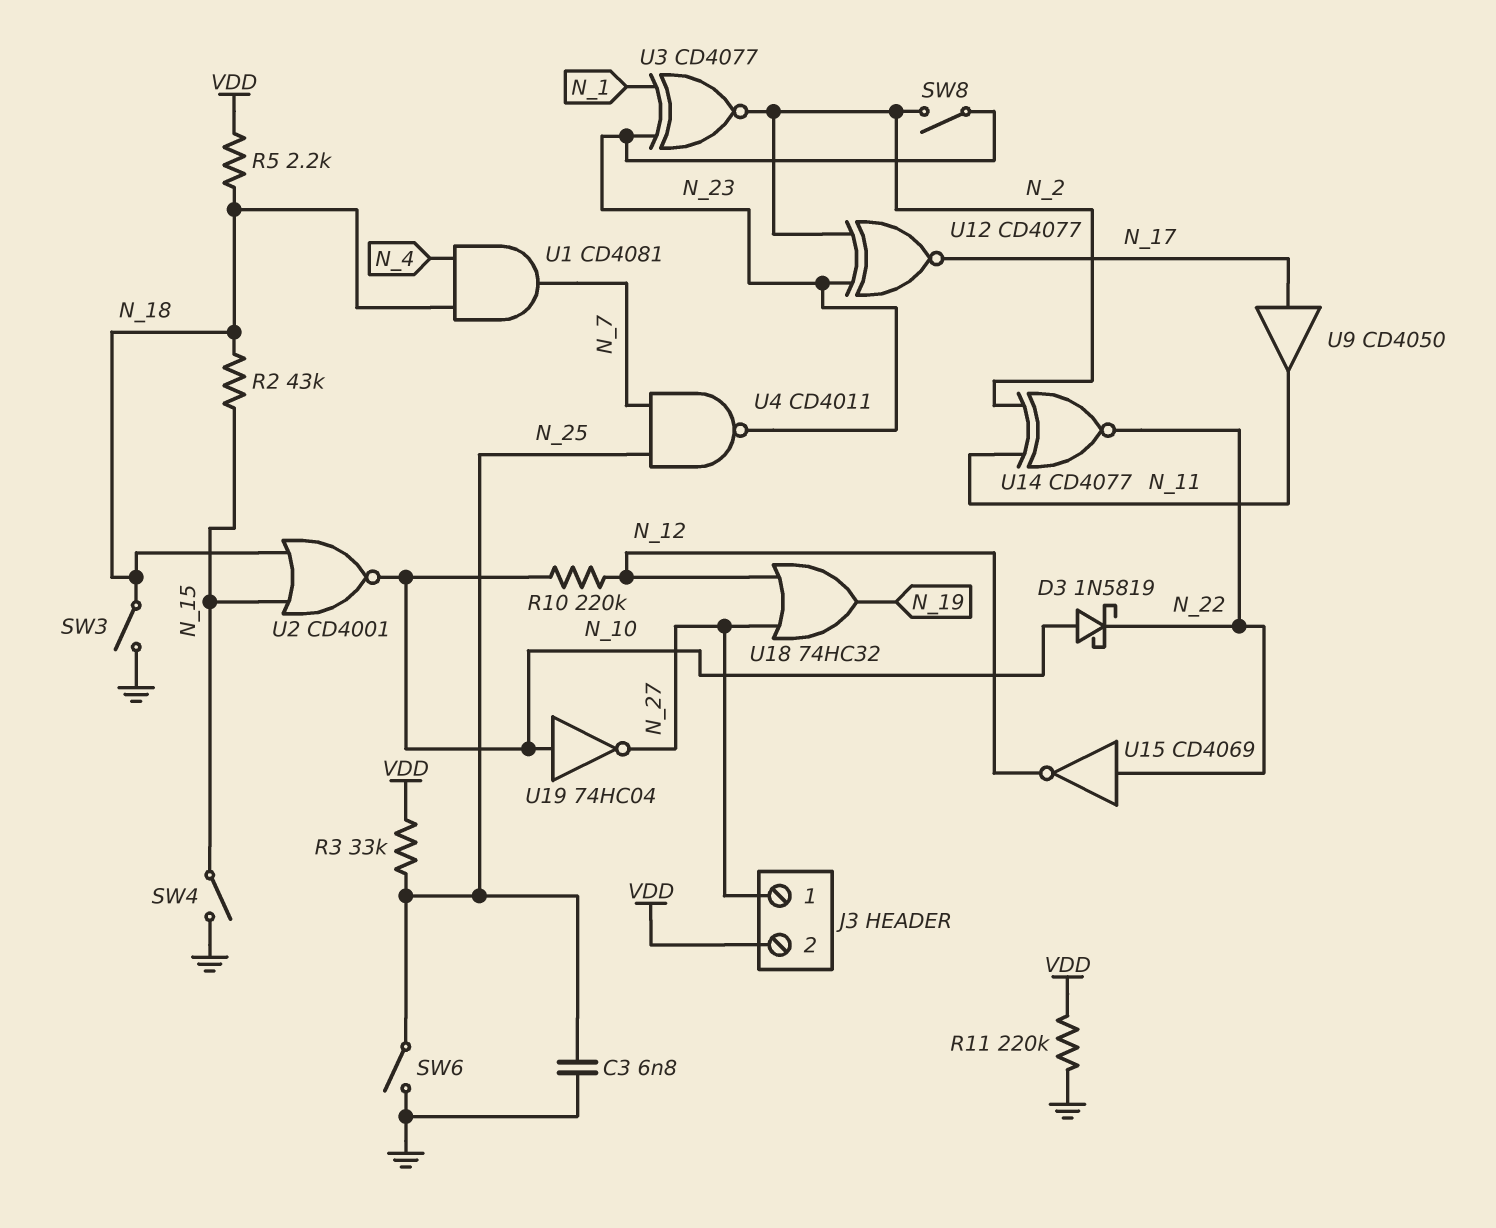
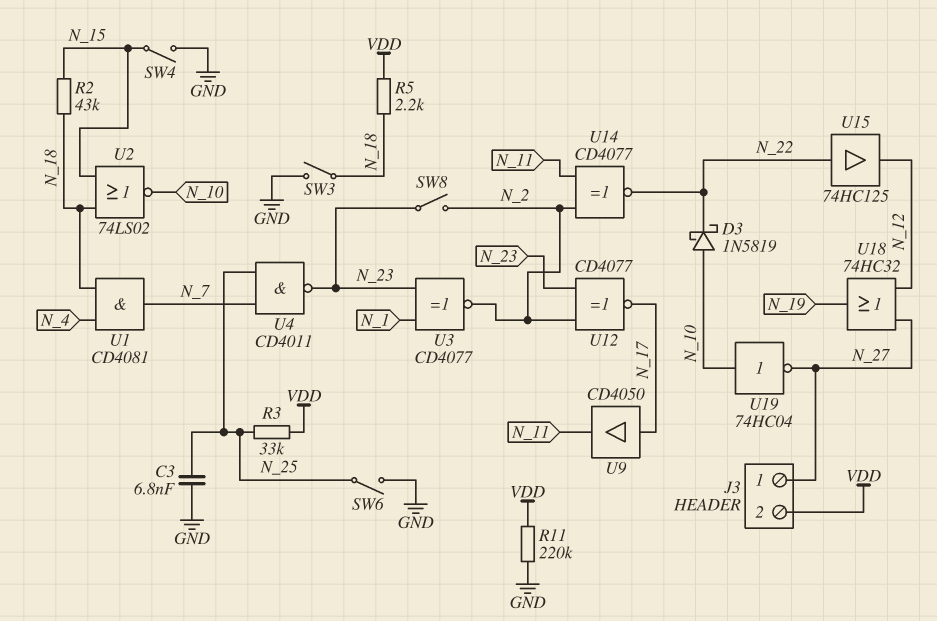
R10: 220k (N_10, N_12) -> none
U2: NOR CD4001 (in N_15, in N_18, out N_10) -> NOR 74LS02 (in N_15, in N_18, out N_10)
U15: NOT CD4069 (in N_22, out N_12) -> buffer 74HC125 (in N_22, out N_12)

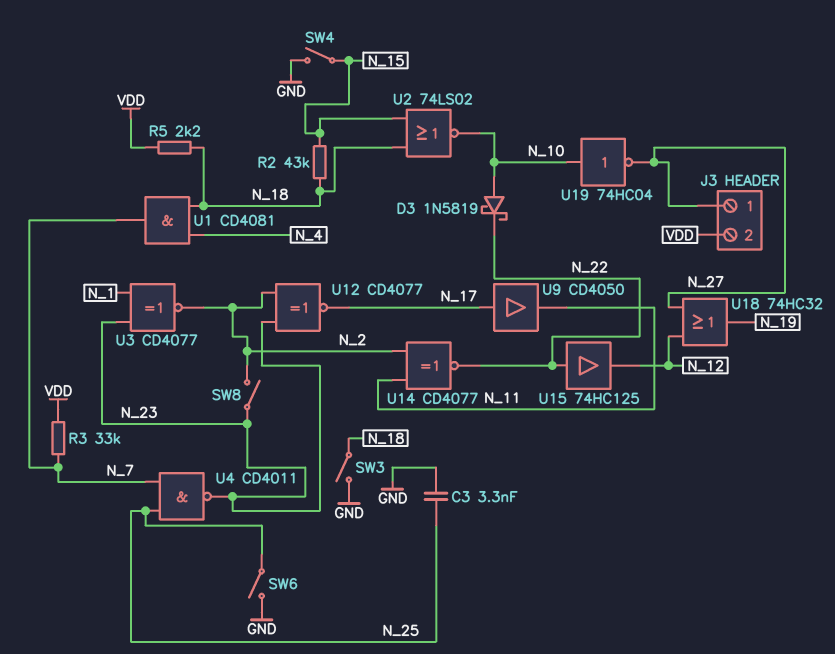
C3: 6.8nF (GND, N_25) -> 3.3nF (GND, N_25)
R3: 33k (N_25, VDD) -> 33k (N_7, VDD)
R11: 220k (GND, VDD) -> none

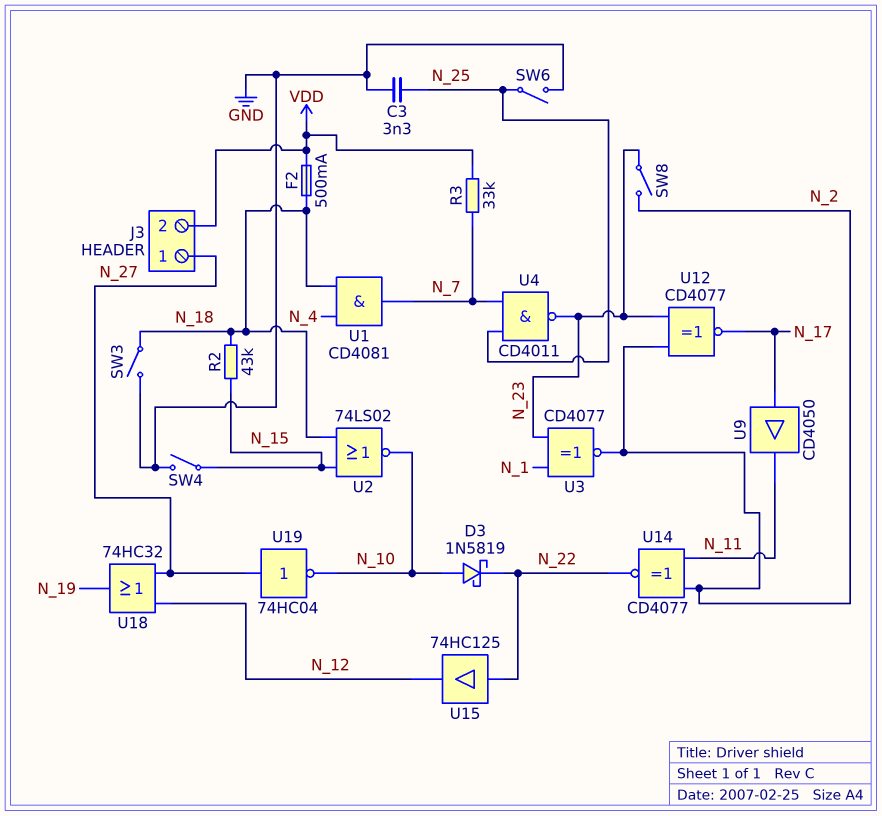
F2: none -> 500mA (N_18, VDD)
R5: 2.2k (N_18, VDD) -> none
U19: NOT 74HC04 (in N_10, out N_27) -> NOT 74HC04 (in N_27, out N_10)

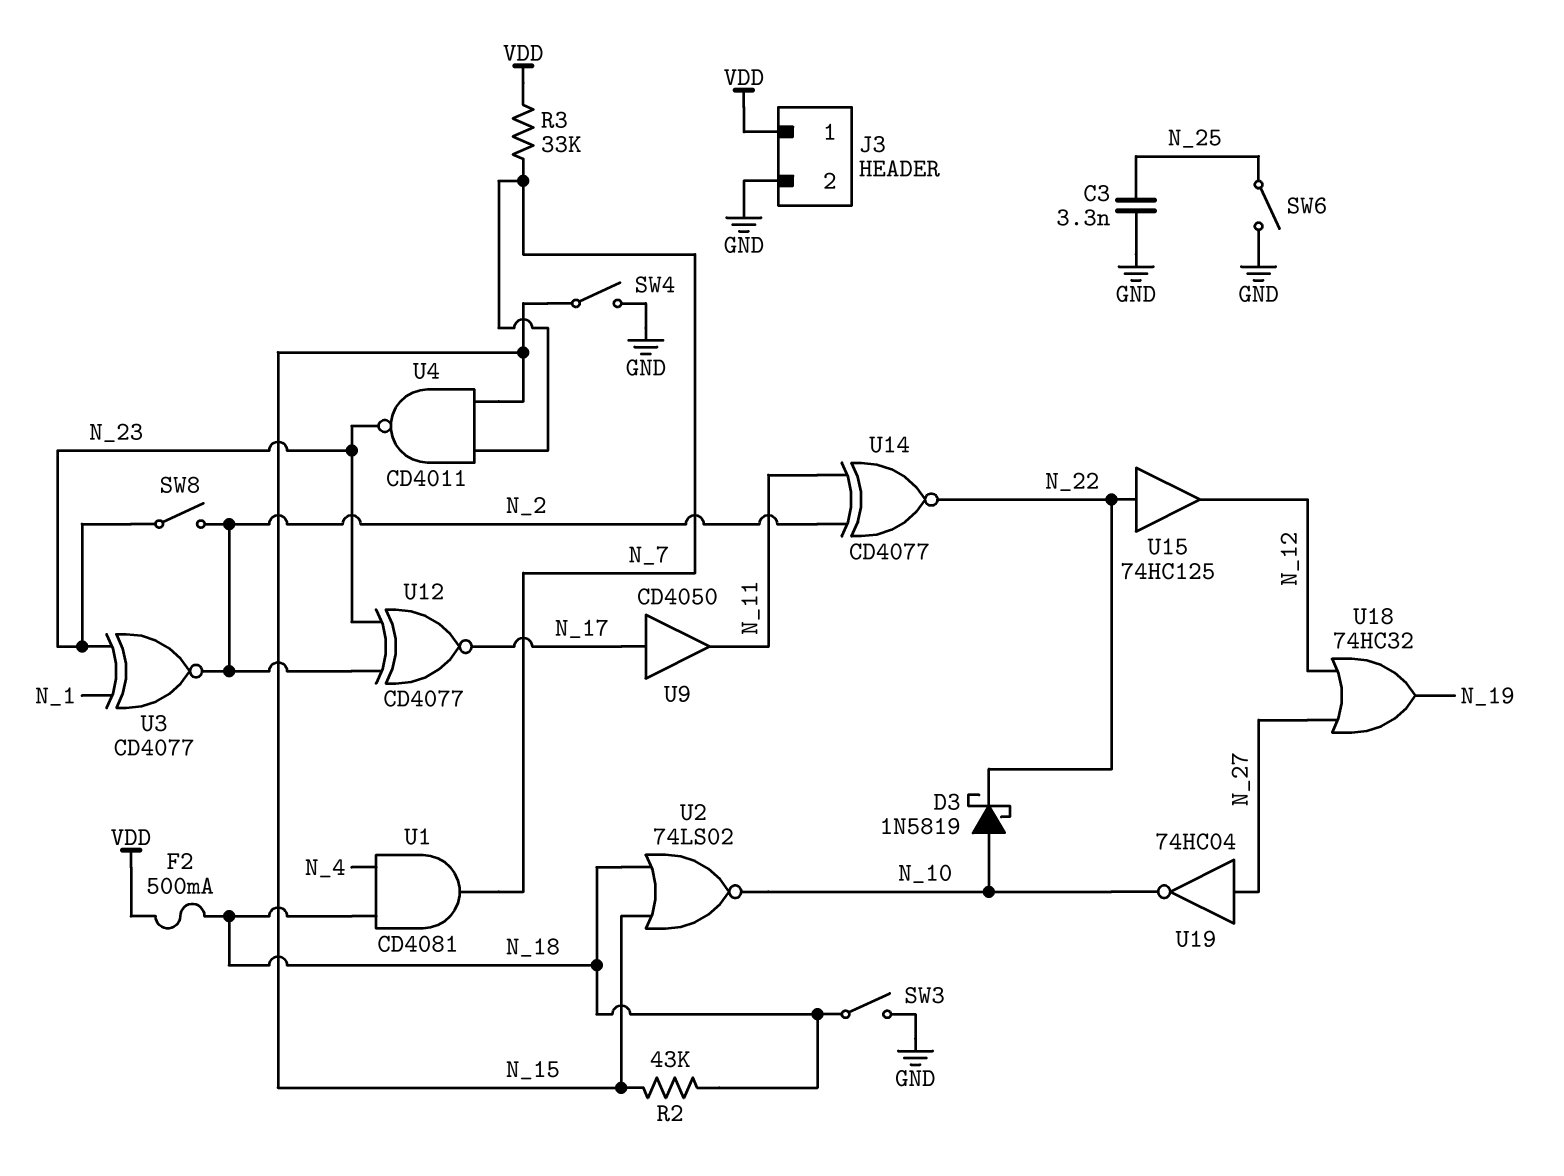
J3 pin 1: N_27 -> VDD
J3 pin 2: VDD -> GND
U4: NAND CD4011 (in N_7, in N_25, out N_23) -> NAND CD4011 (in N_7, in N_15, out N_23)

